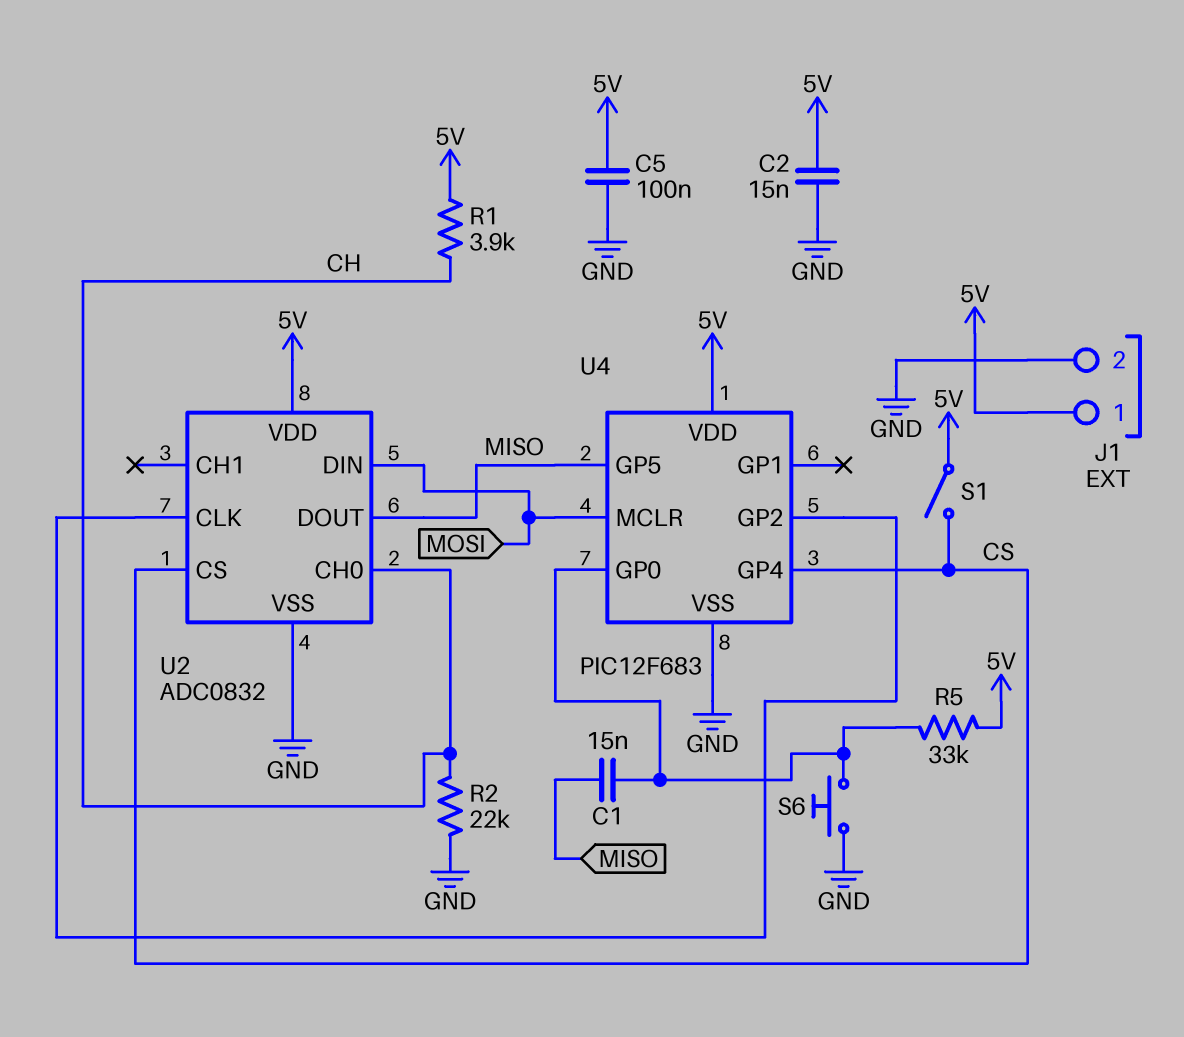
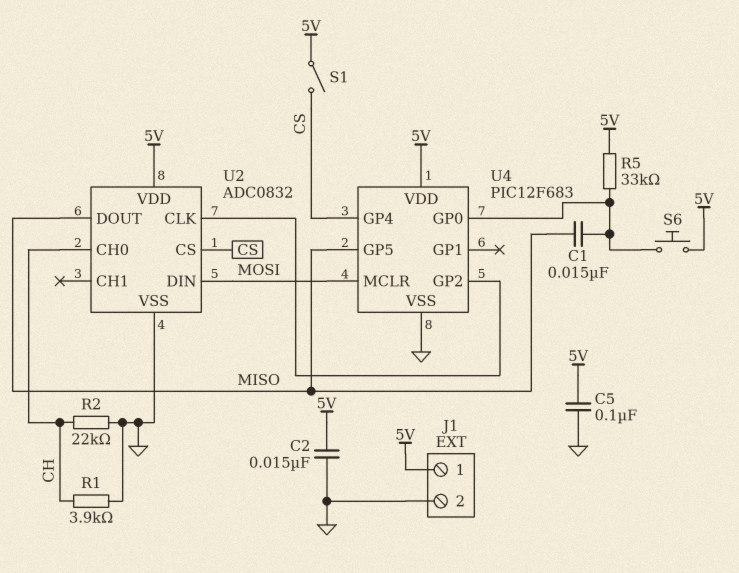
R1: 3.9k (5V, CH) -> 3.9k (CH, GND)
S6: button (GND, U4/GP0) -> button (5V, U4/GP0)

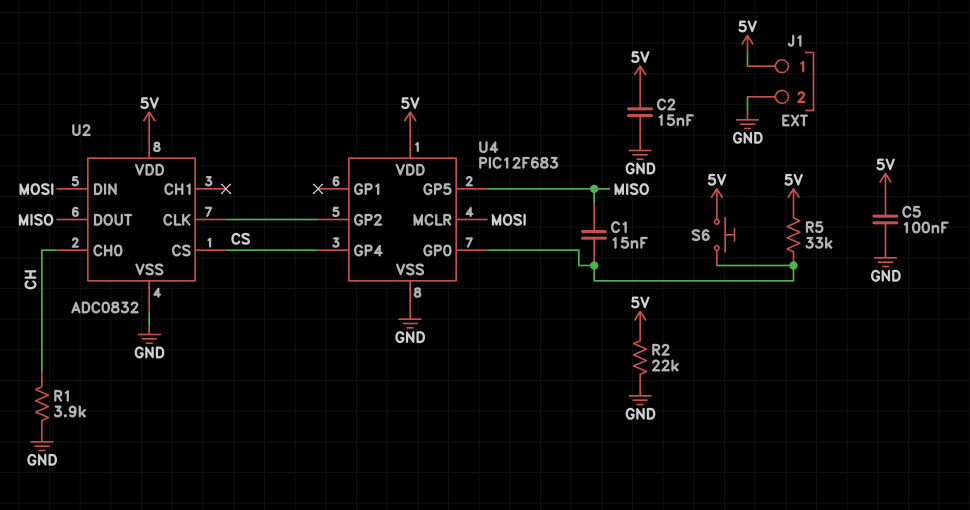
R2: 22k (CH, GND) -> 22k (5V, GND)
S1: switch (5V, CS) -> none

